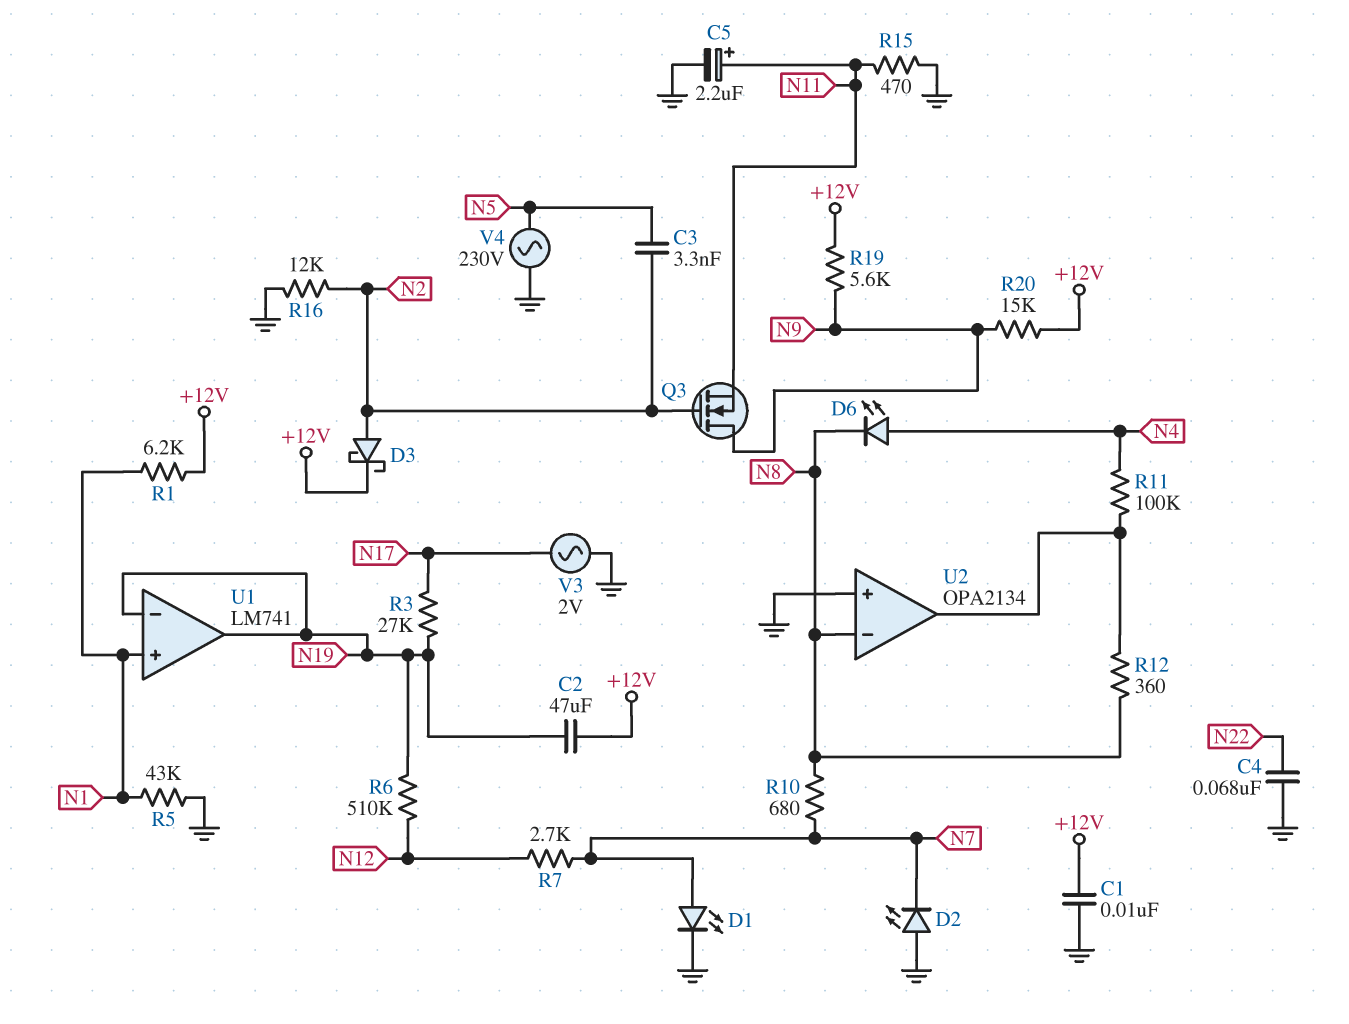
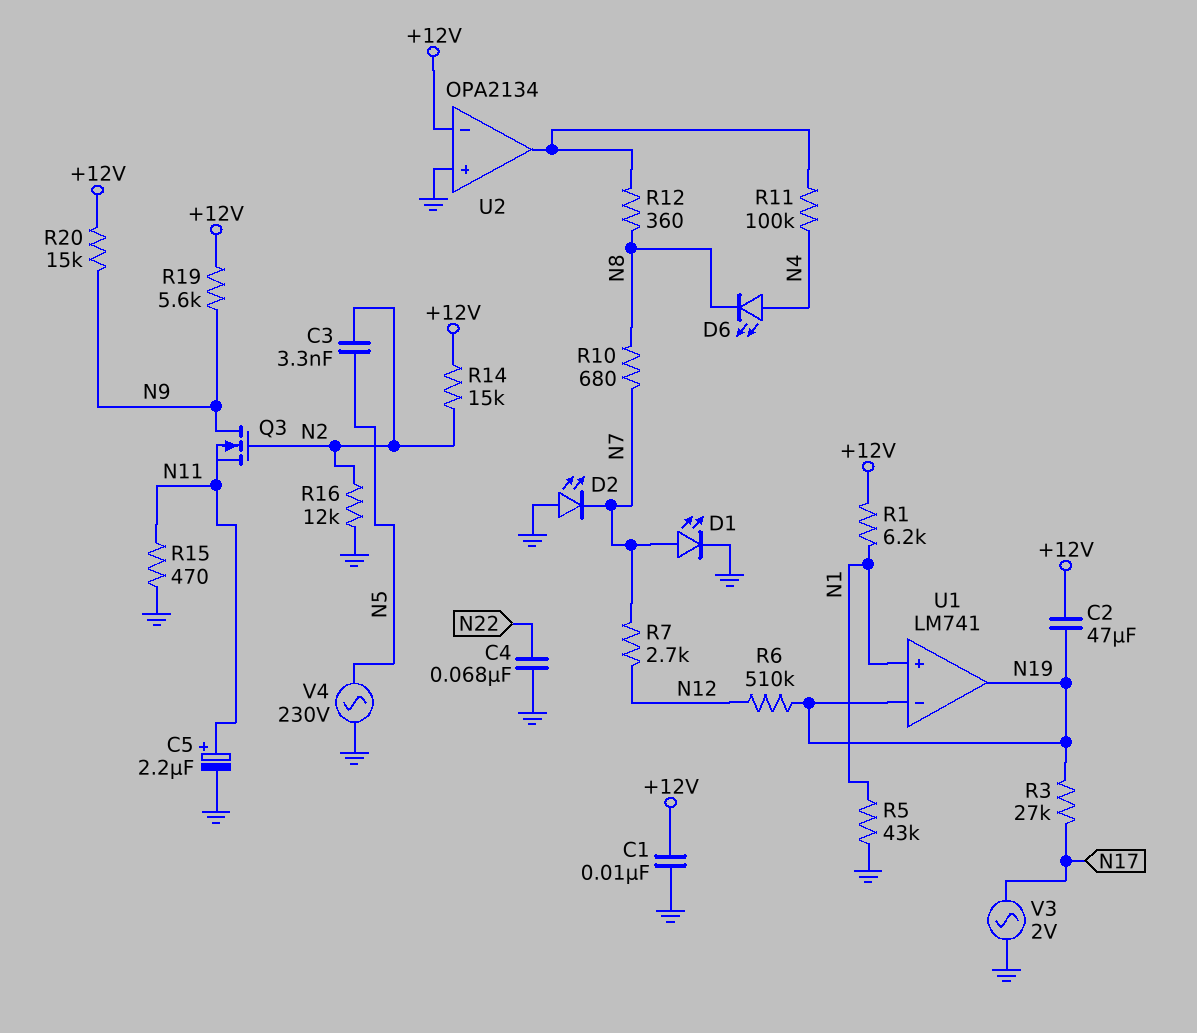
D3: schottky (A N2, K +12V) -> none
R14: none -> 15k (+12V, N2)
U2 pin in-: N8 -> +12V

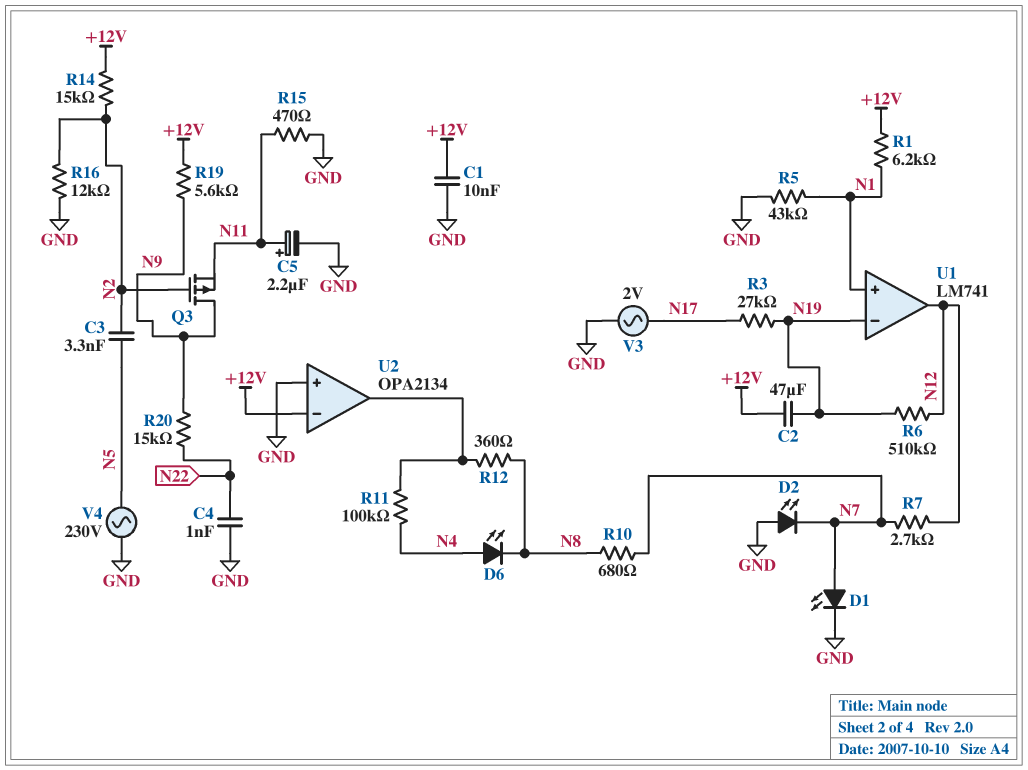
C4: 68nF (GND, N22) -> 1nF (GND, N22)
Q3: NMOS (G N2, D N9, S N11) -> PMOS (G N2, D N9, S N11)
R20: 15k (+12V, N9) -> 15k (N9, N22)
U1 pin out: N19 -> N12

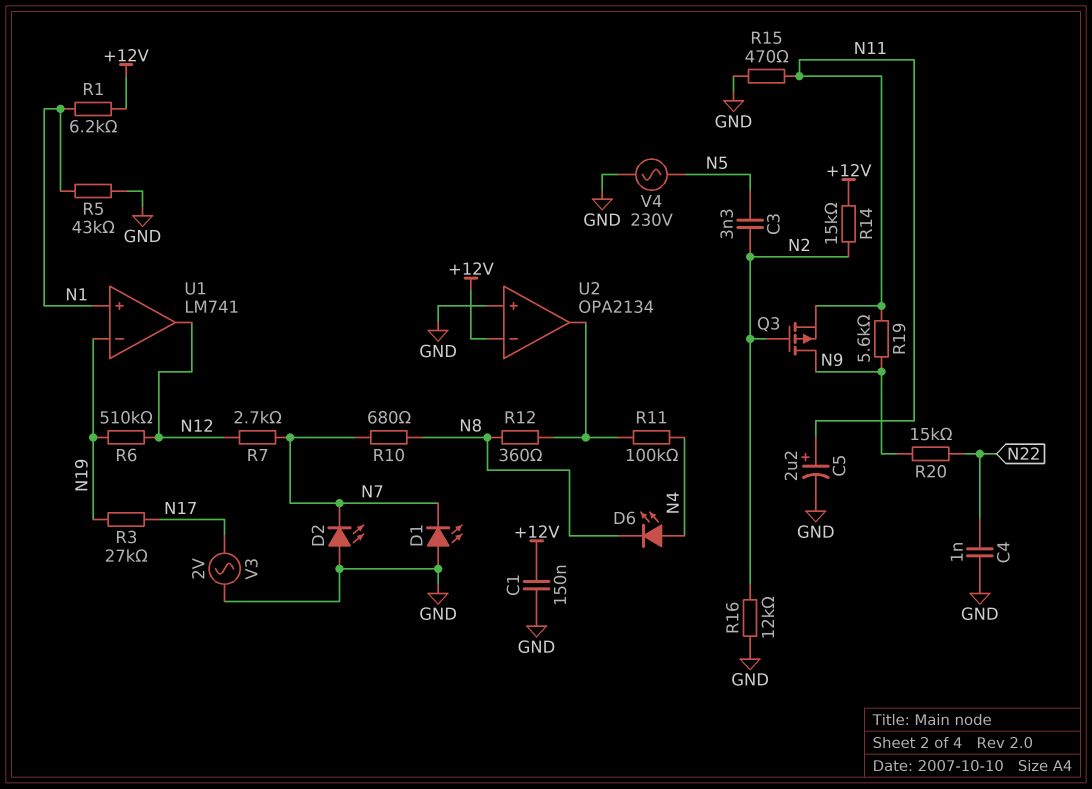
C1: 10nF (+12V, GND) -> 150nF (+12V, GND)
C2: 47uF (+12V, N19) -> none
D1: LED (A N7, K GND) -> LED (A GND, K N7)
R19: 5.6k (+12V, N9) -> 5.6k (N9, N11)

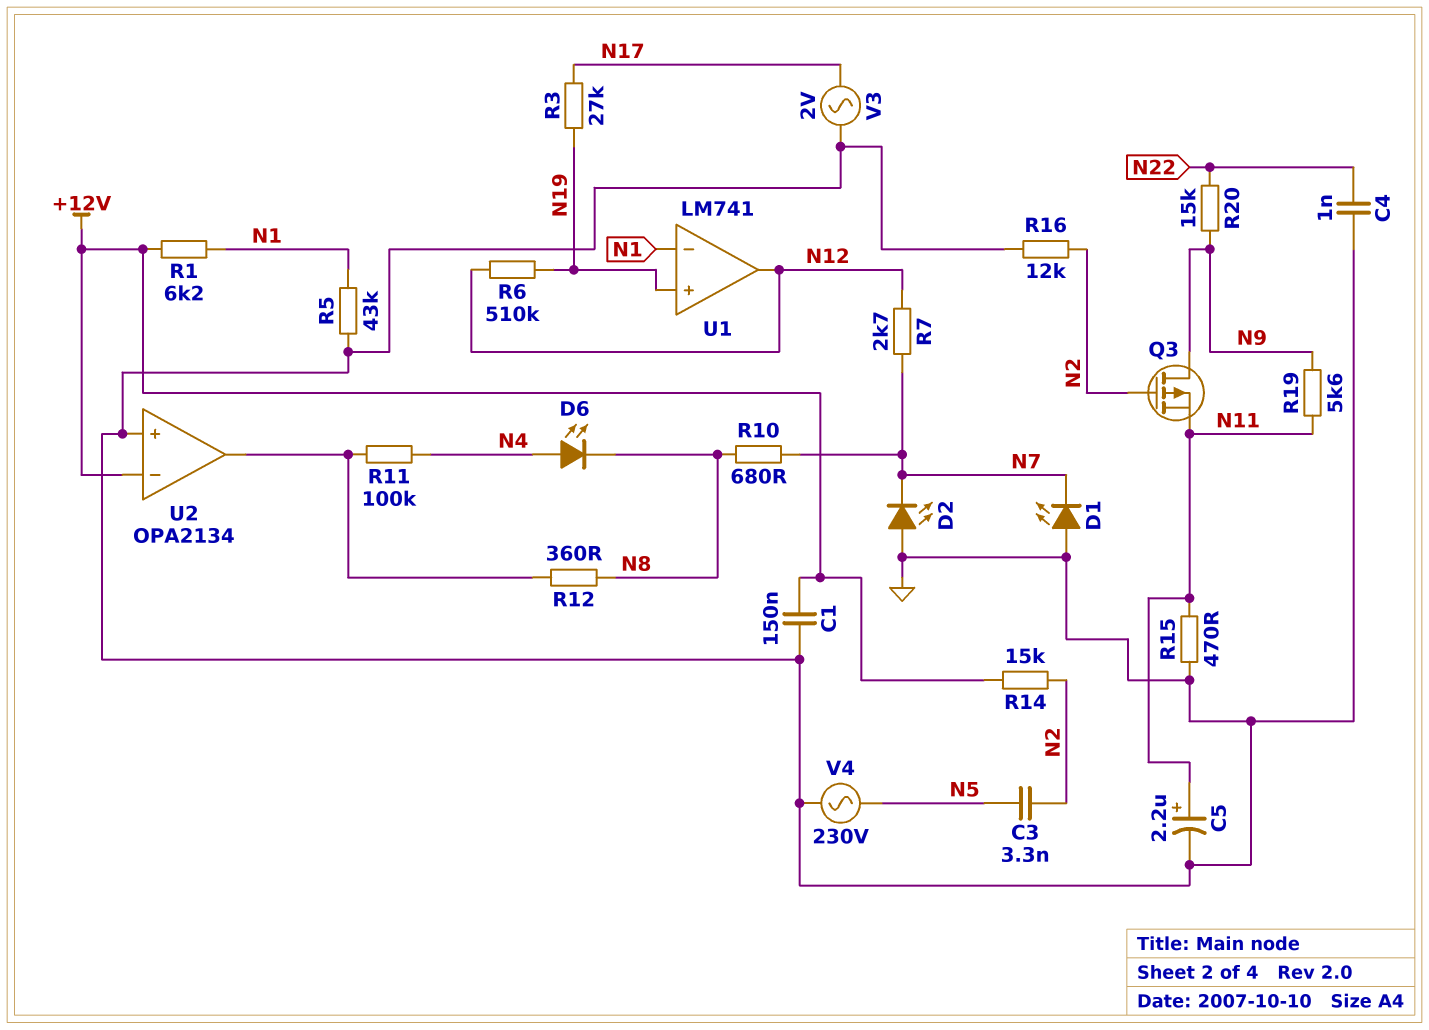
U1 pin in+: N1 -> N19
U1 pin in-: N19 -> N1

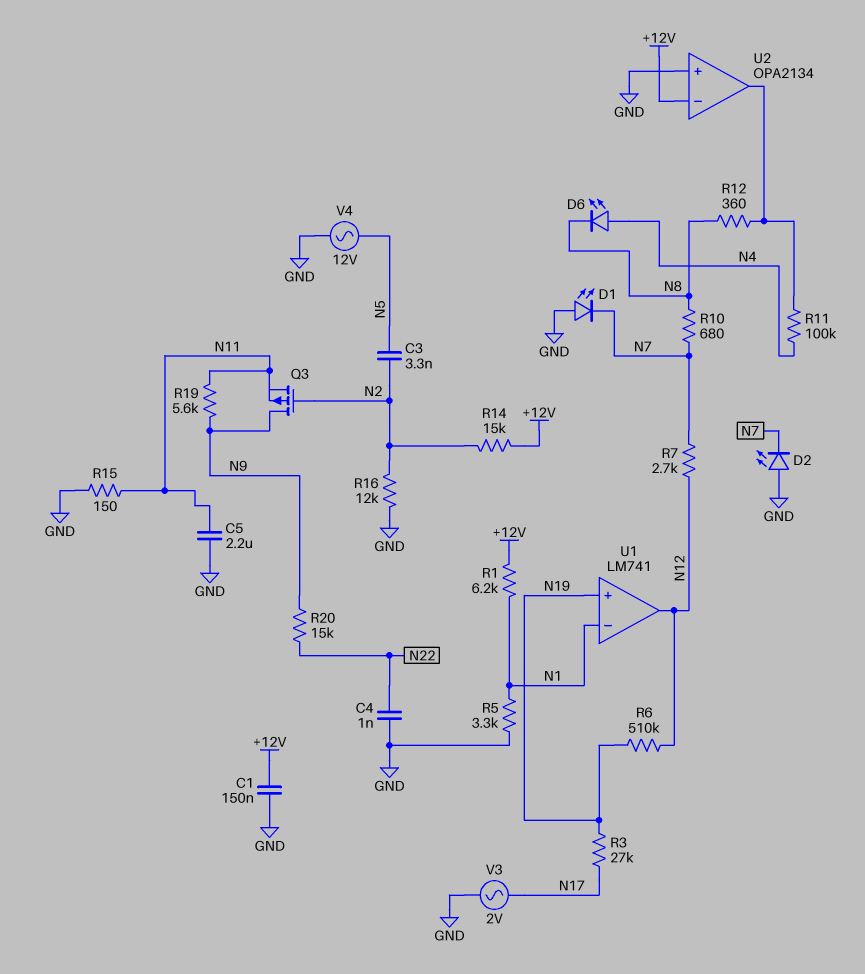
C5: 2.2uF (plus N11, minus GND) -> 2.2uF (GND, N11)
R5: 43k (GND, N1) -> 3.3k (GND, N1)
R15: 470 (GND, N11) -> 150 (GND, N11)
V4: AC 230V (GND, N5) -> AC 12V (GND, N5)

